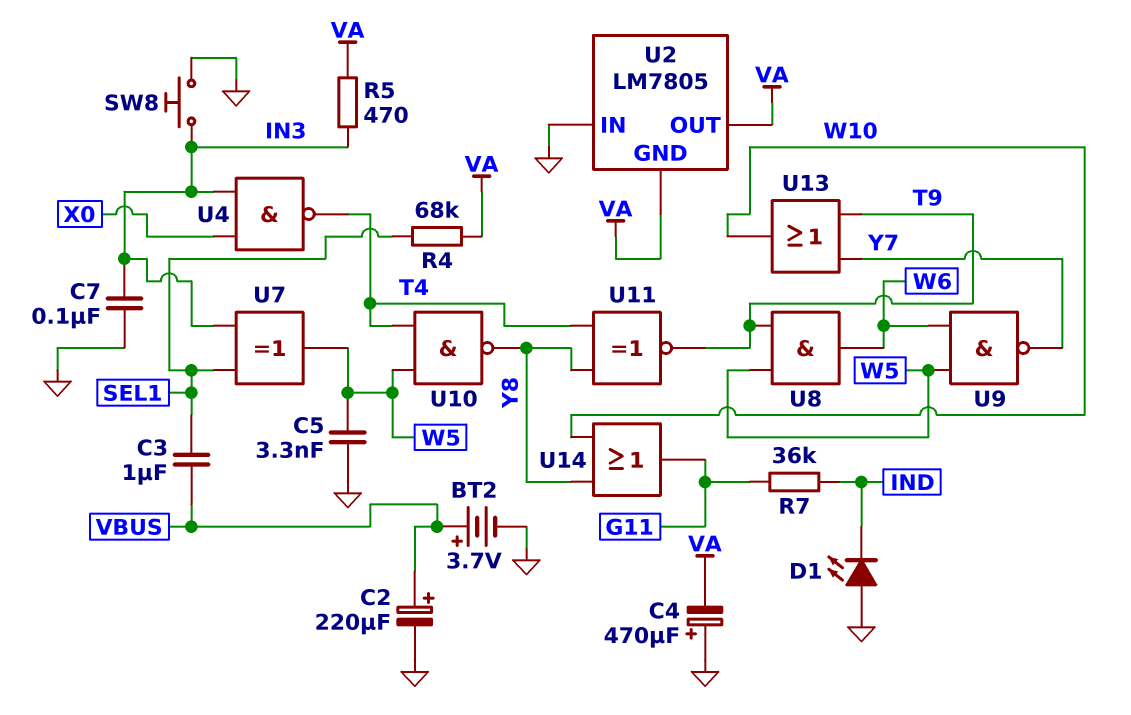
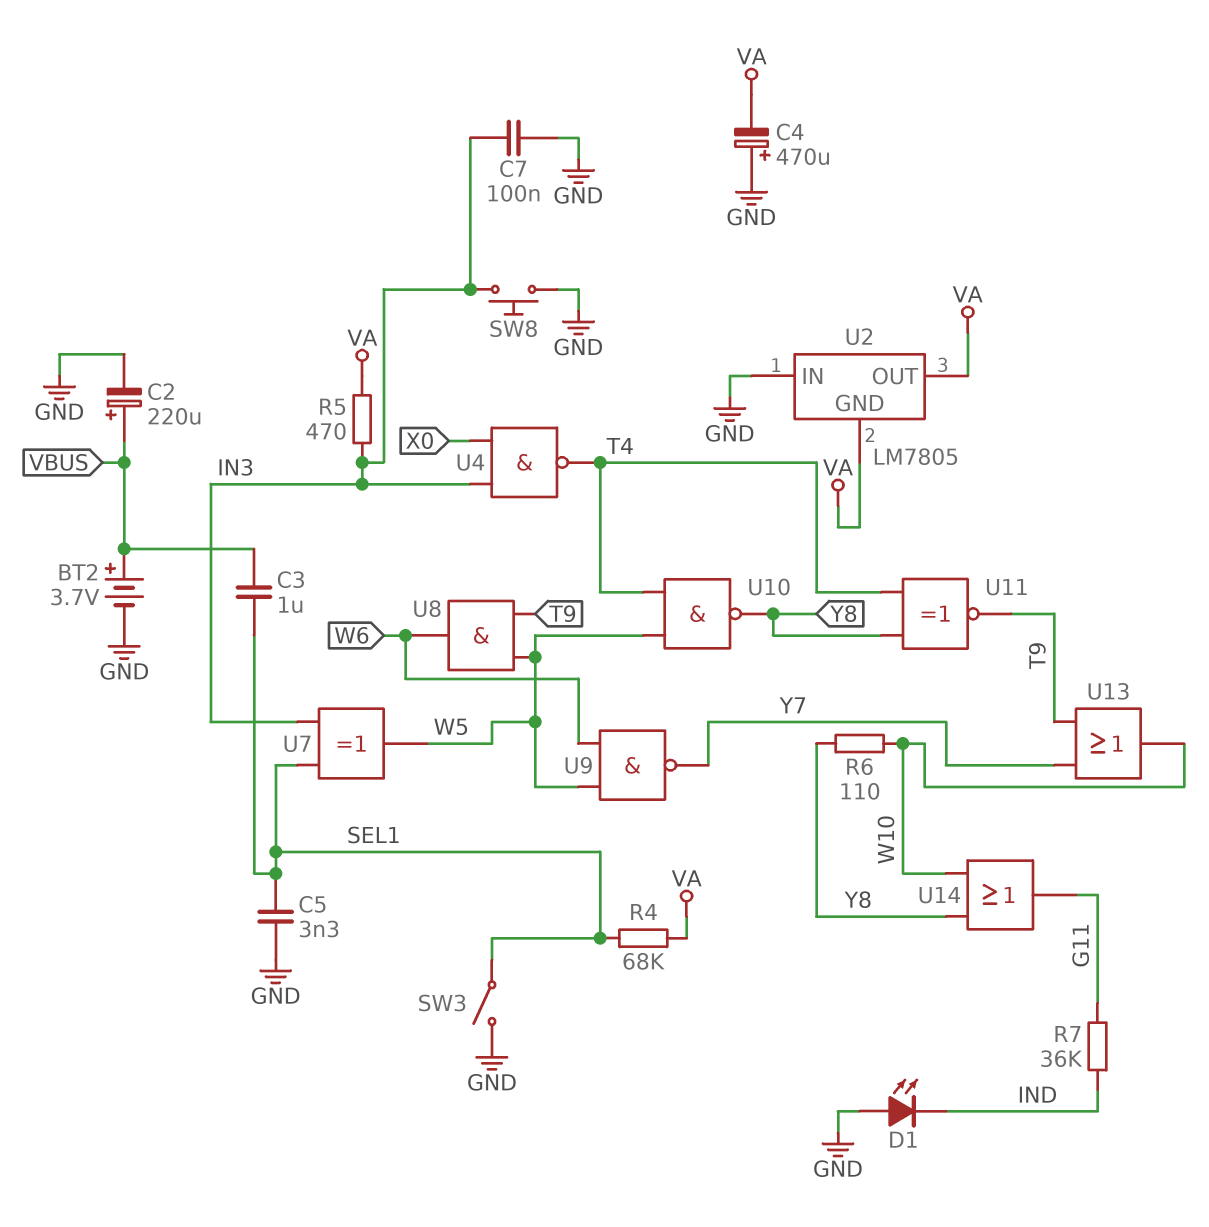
C5: 3.3nF (GND, W5) -> 3.3nF (GND, SEL1)
R6: none -> 110 (W10, Y8)
SW3: none -> switch (GND, SEL1)

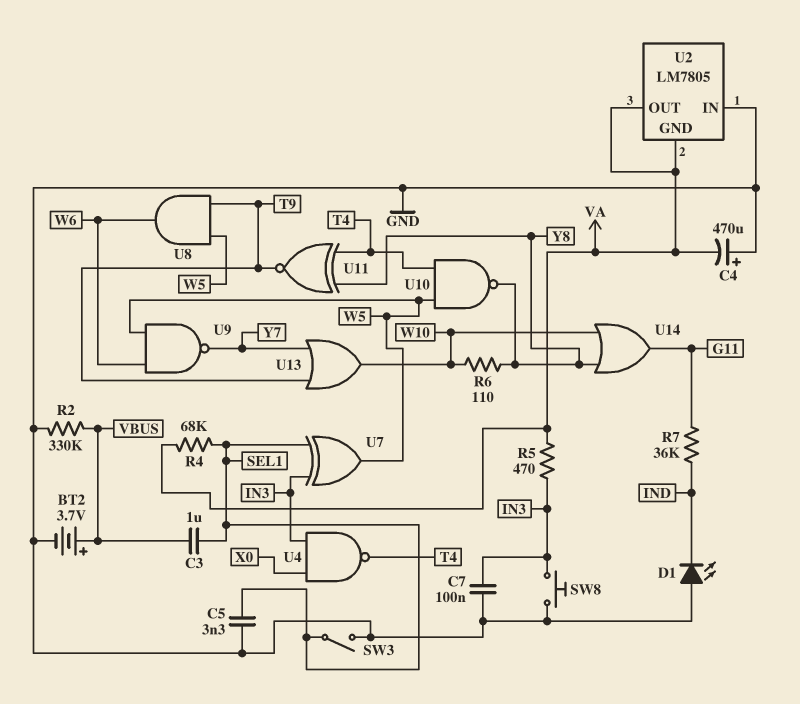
C2: 220uF (plus VBUS, minus GND) -> none
R2: none -> 330k (GND, VBUS)

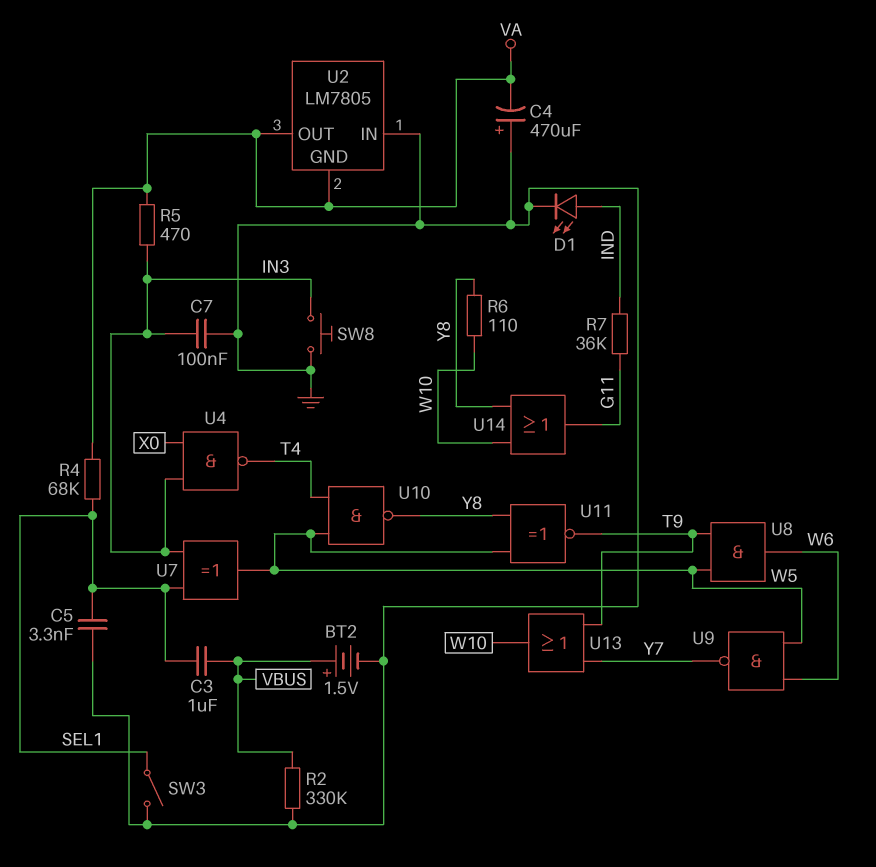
BT2: 3.7V (plus VBUS, minus GND) -> 1.5V (plus VBUS, minus GND)
D1: LED (A GND, K IND) -> LED (A IND, K GND)
U11: XNOR (in T4, in Y8, out T9) -> XNOR (in W5, in Y8, out T9)

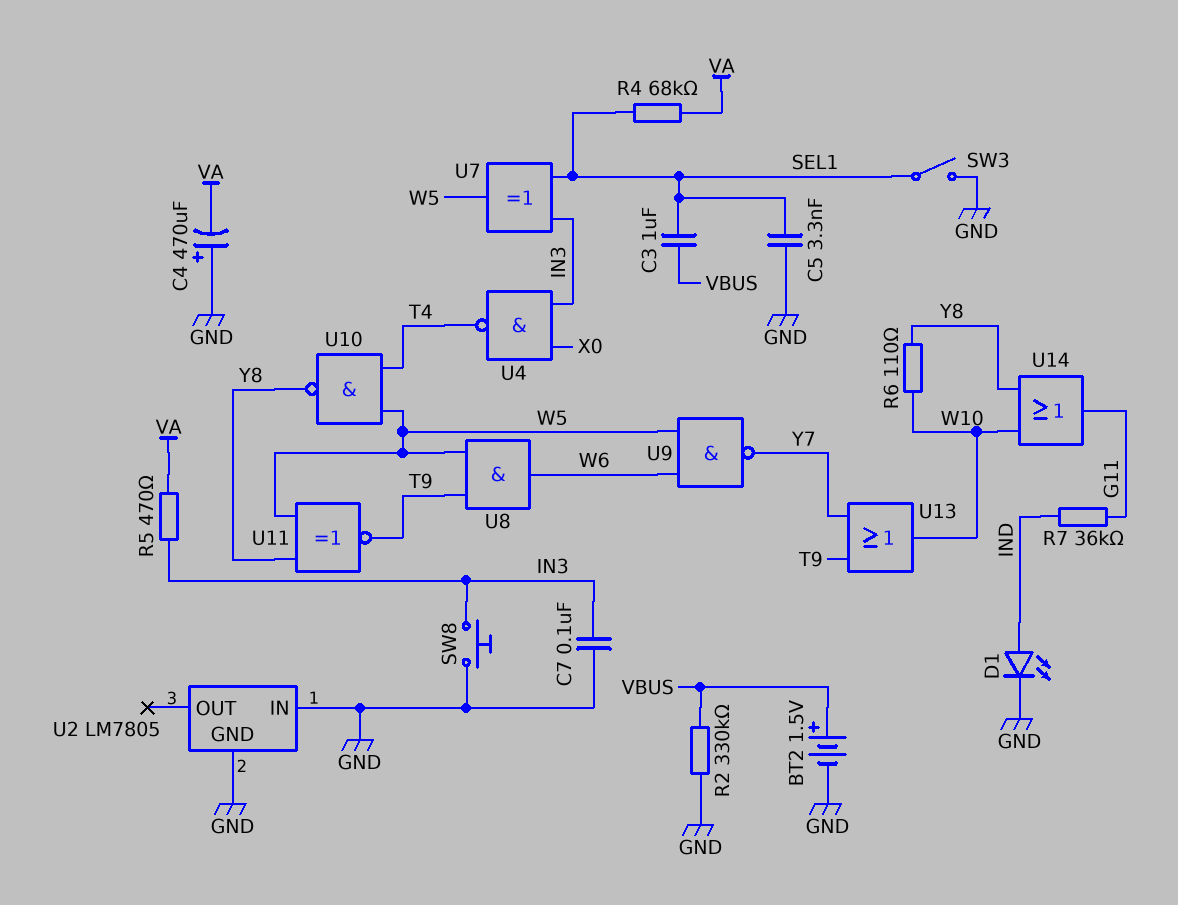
U2 pin GND: VA -> GND
U2 pin OUT: VA -> none

